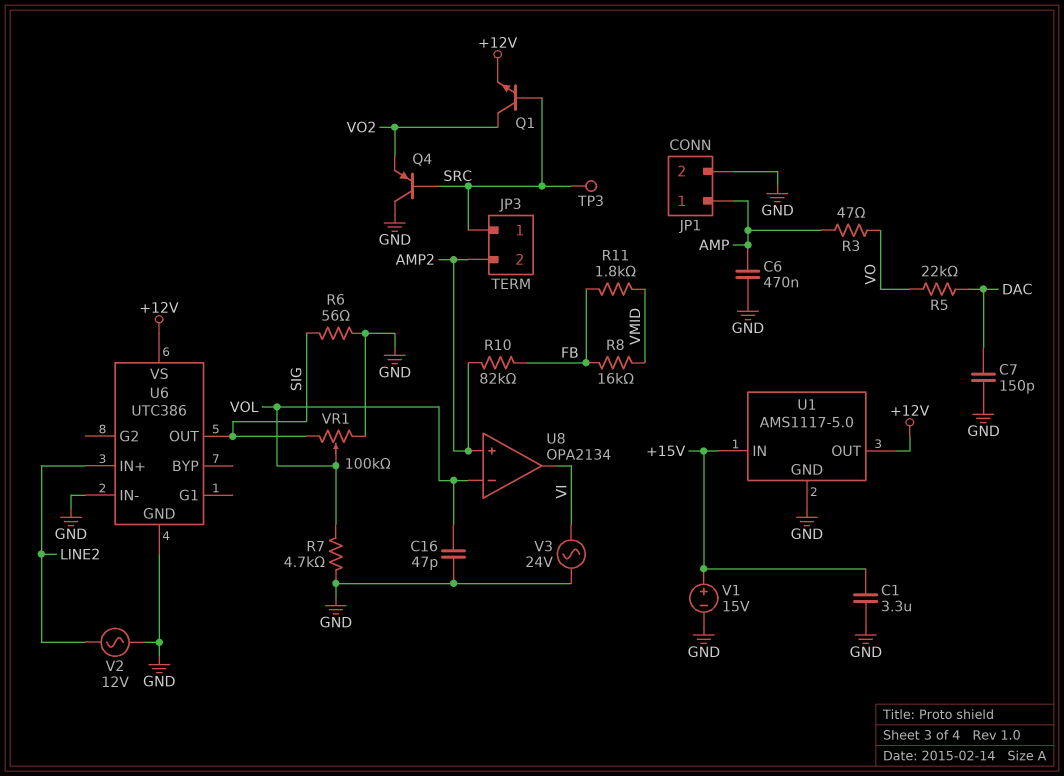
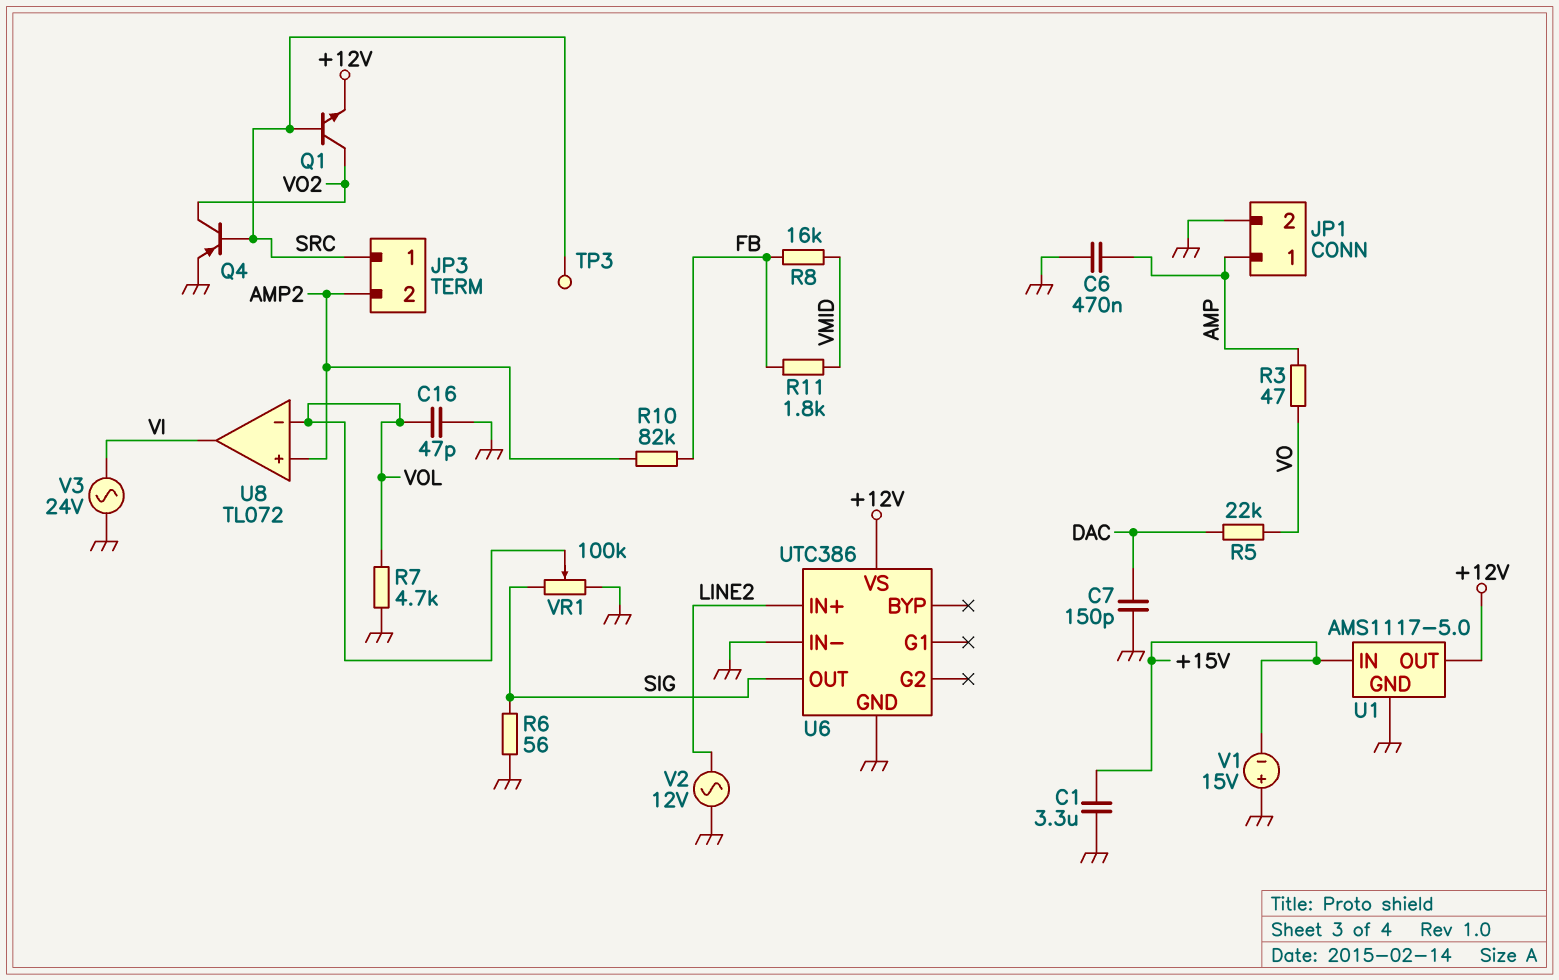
Q4: PNP (B SRC, C GND, E VO2) -> PNP (B SRC, C VO2, E GND)
U8: OPA2134 -> TL072
V1: 15V (plus +15V, minus GND) -> 15V (plus GND, minus +15V)

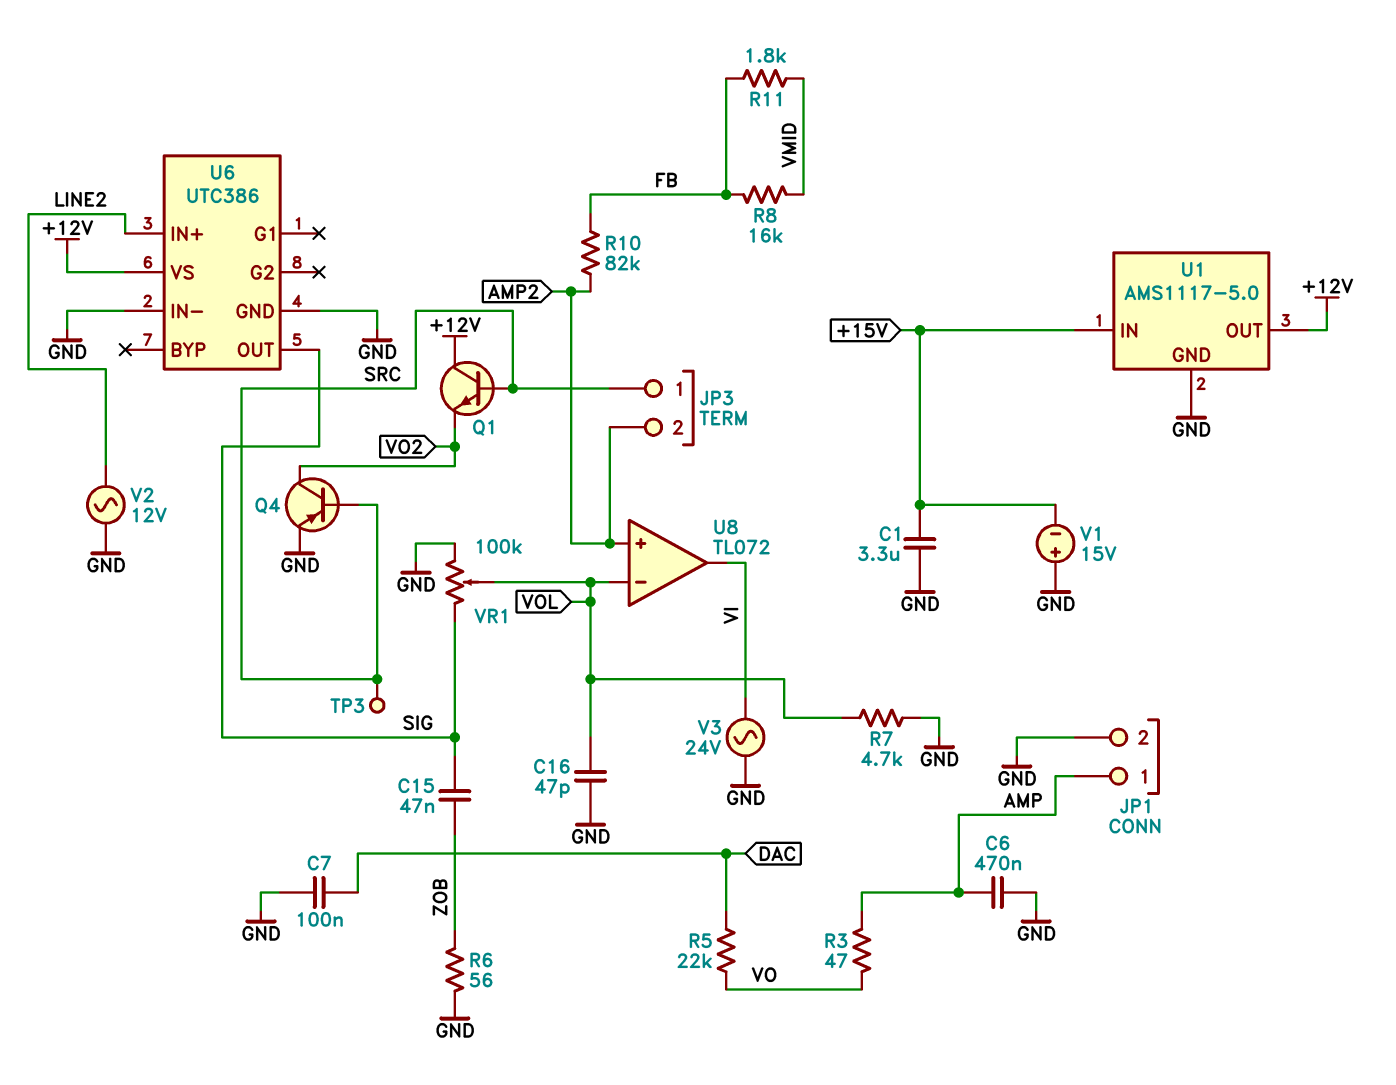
C7: 150pF (DAC, GND) -> 100nF (DAC, GND)
C15: none -> 47nF (SIG, ZOB)
Q1: NPN (B SRC, C VO2, E +12V) -> NPN (B SRC, C +12V, E VO2)
R6: 56 (GND, SIG) -> 56 (GND, ZOB)

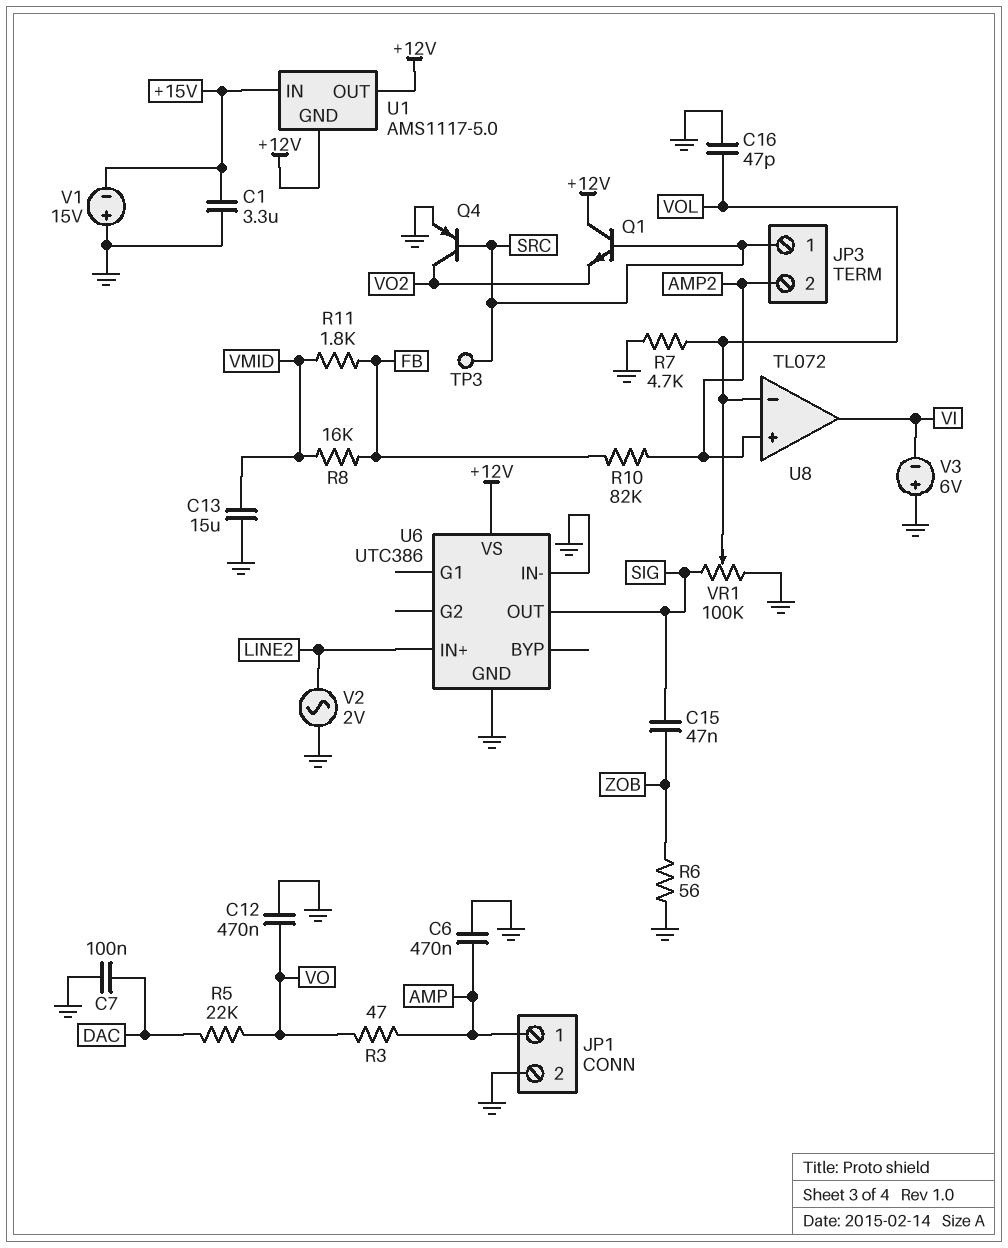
C12: none -> 470nF (GND, VO)
C13: none -> 15uF (GND, VMID)
U1 pin GND: GND -> +12V
V2: AC 12V (GND, LINE2) -> AC 2V (GND, LINE2)
V3: AC 24V (GND, VI) -> 6V (plus GND, minus VI)

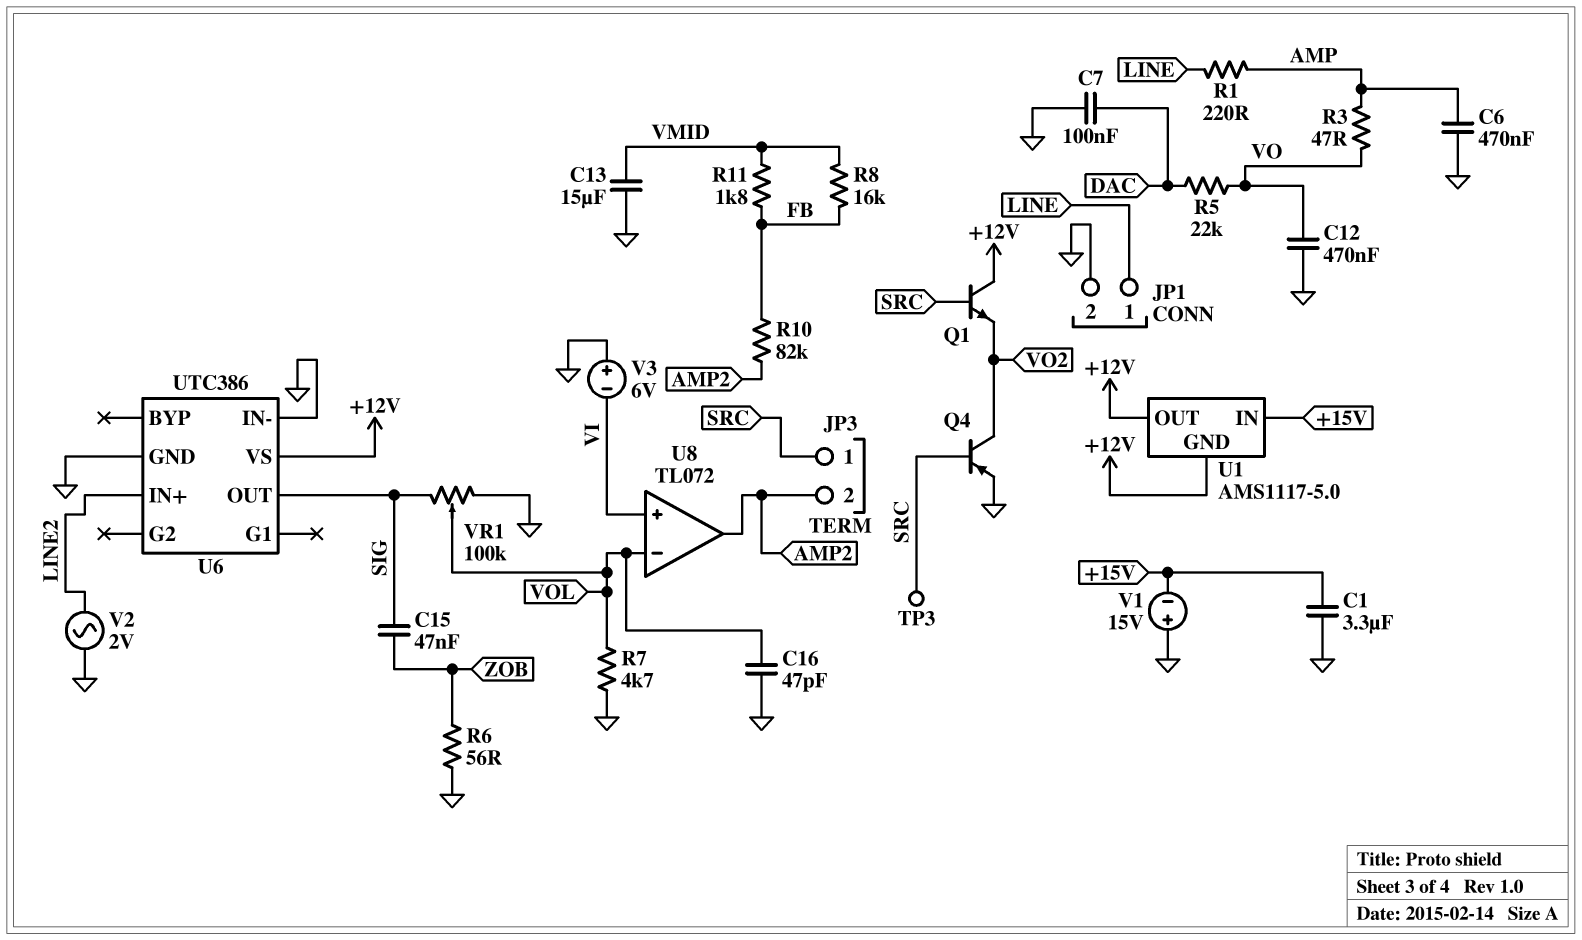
JP1 pin 1: AMP -> LINE
R1: none -> 220 (AMP, LINE)
U8 pin in+: AMP2 -> VI
U8 pin out: VI -> AMP2

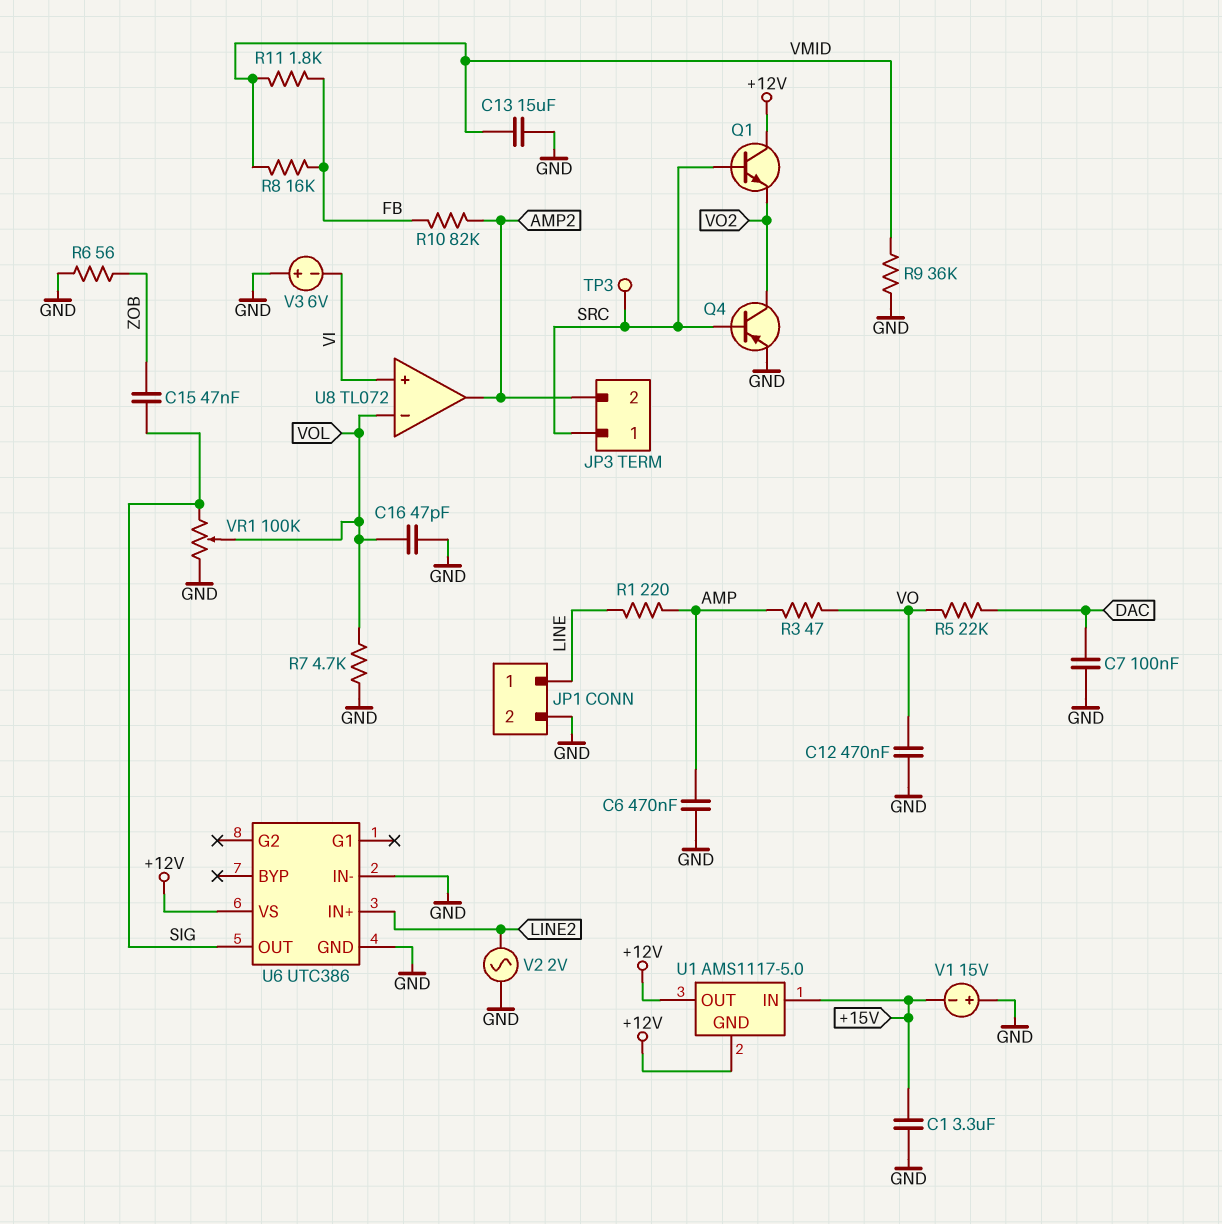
R9: none -> 36k (GND, VMID)

